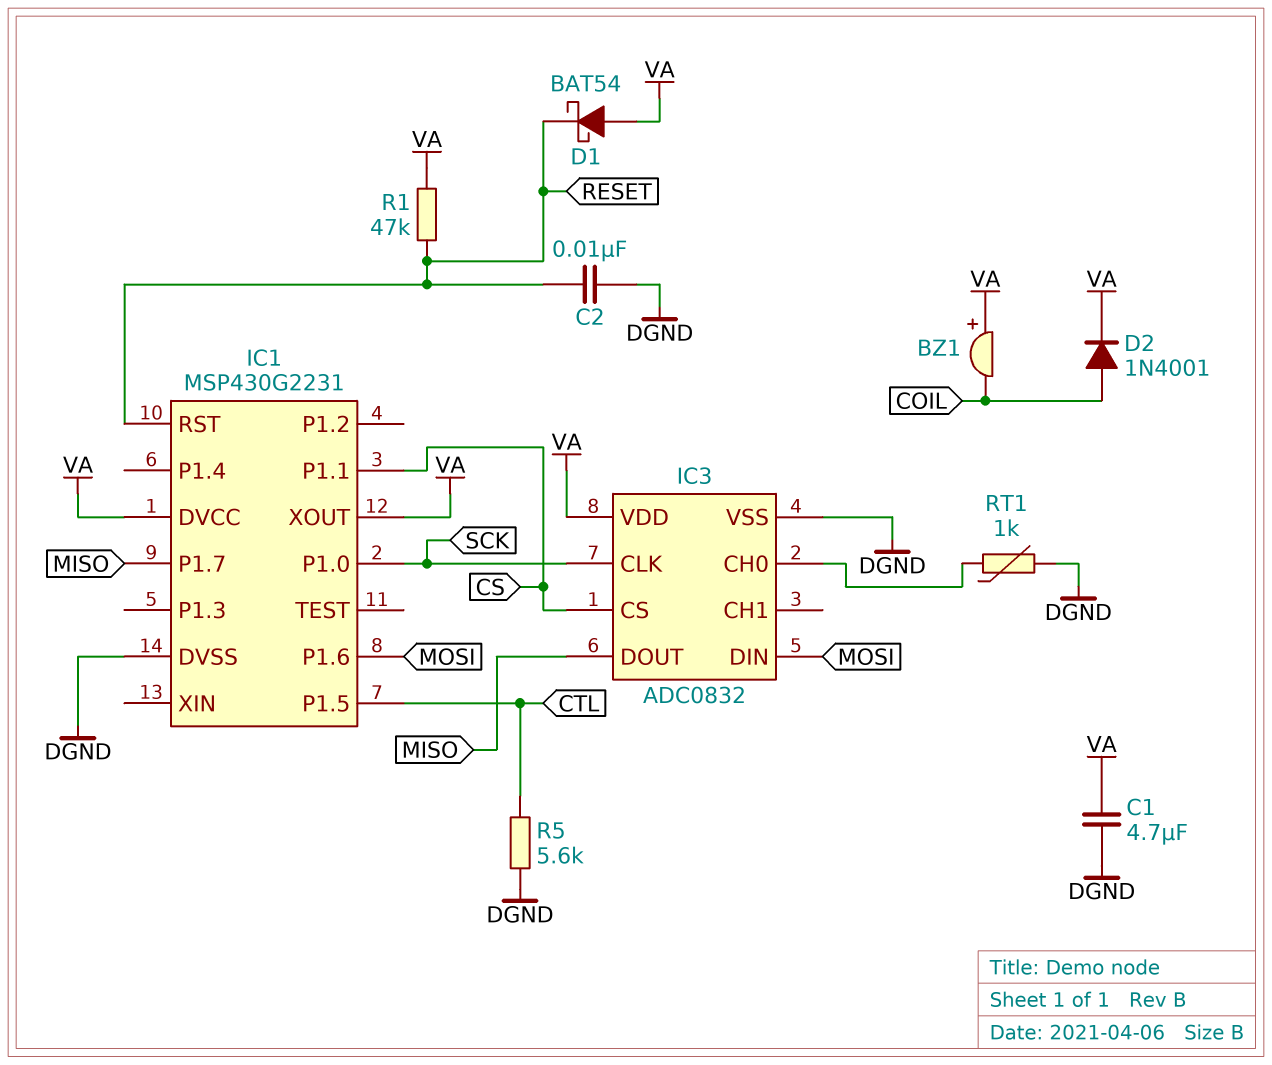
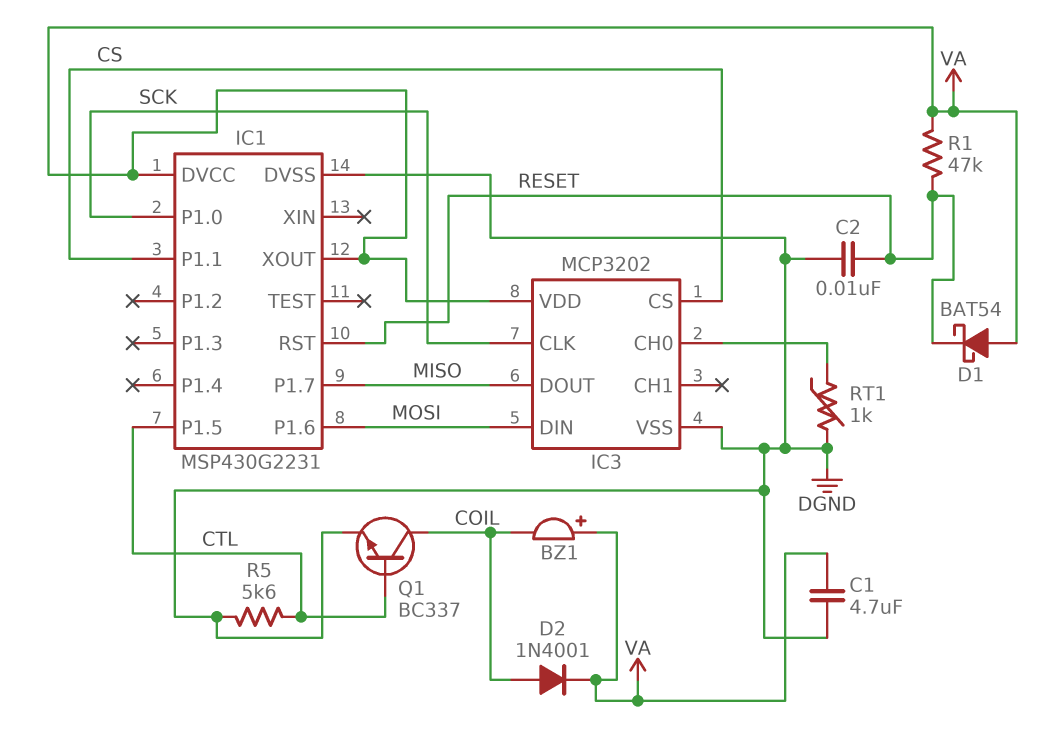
IC3: ADC0832 -> MCP3202
Q1: none -> NPN BC337 (B CTL, C COIL, E DGND)

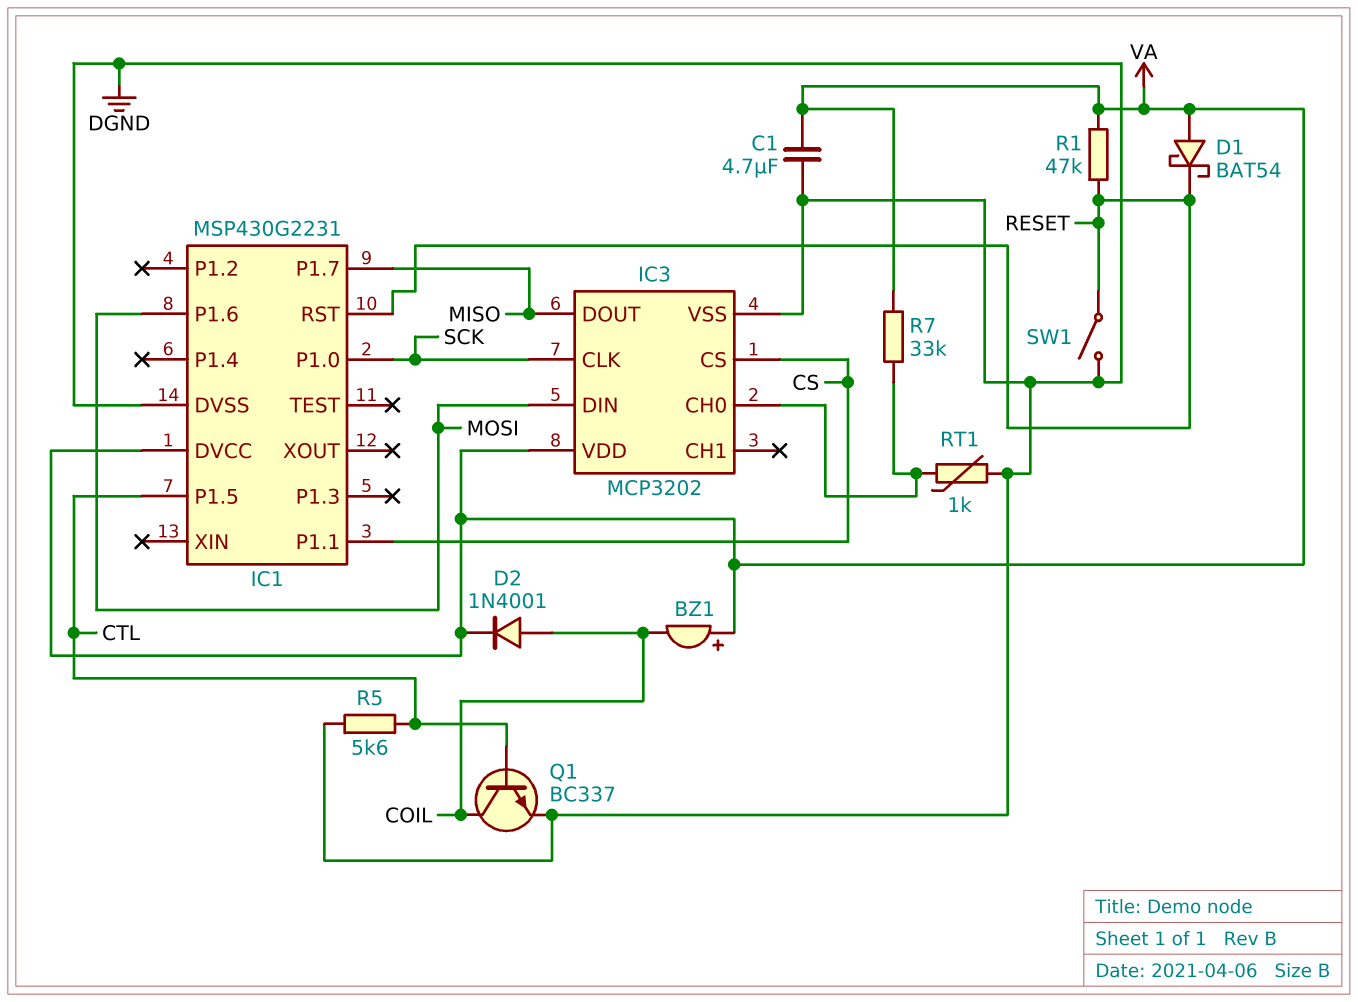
C2: 10nF (DGND, RESET) -> none
IC1 pin XOUT: VA -> none
R7: none -> 33k (IC3/CH0, VA)
SW1: none -> switch (DGND, RESET)

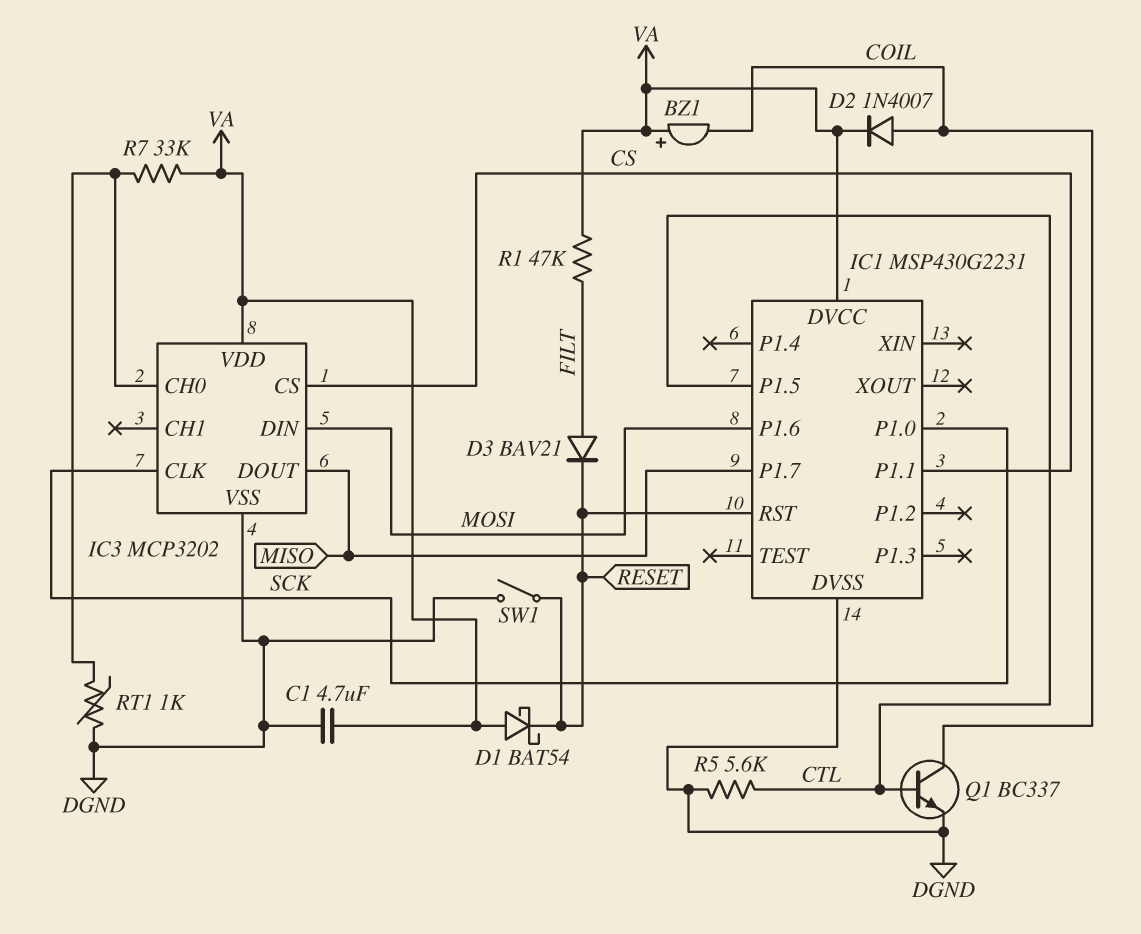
D2: diode 1N4001 (A COIL, K VA) -> diode 1N4007 (A COIL, K VA)
D3: none -> diode BAV21 (A FILT, K RESET)
R1: 47k (RESET, VA) -> 47k (FILT, VA)

